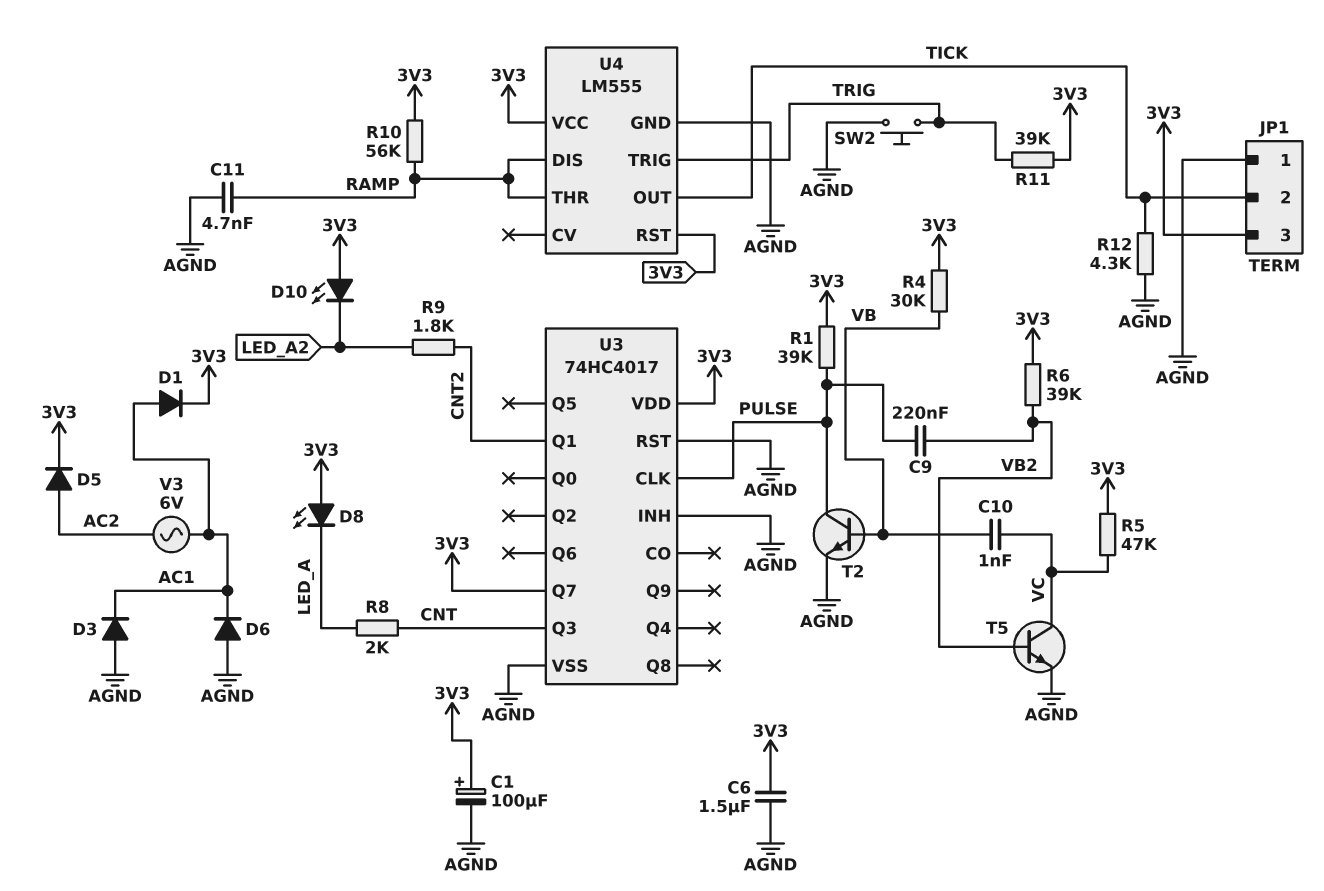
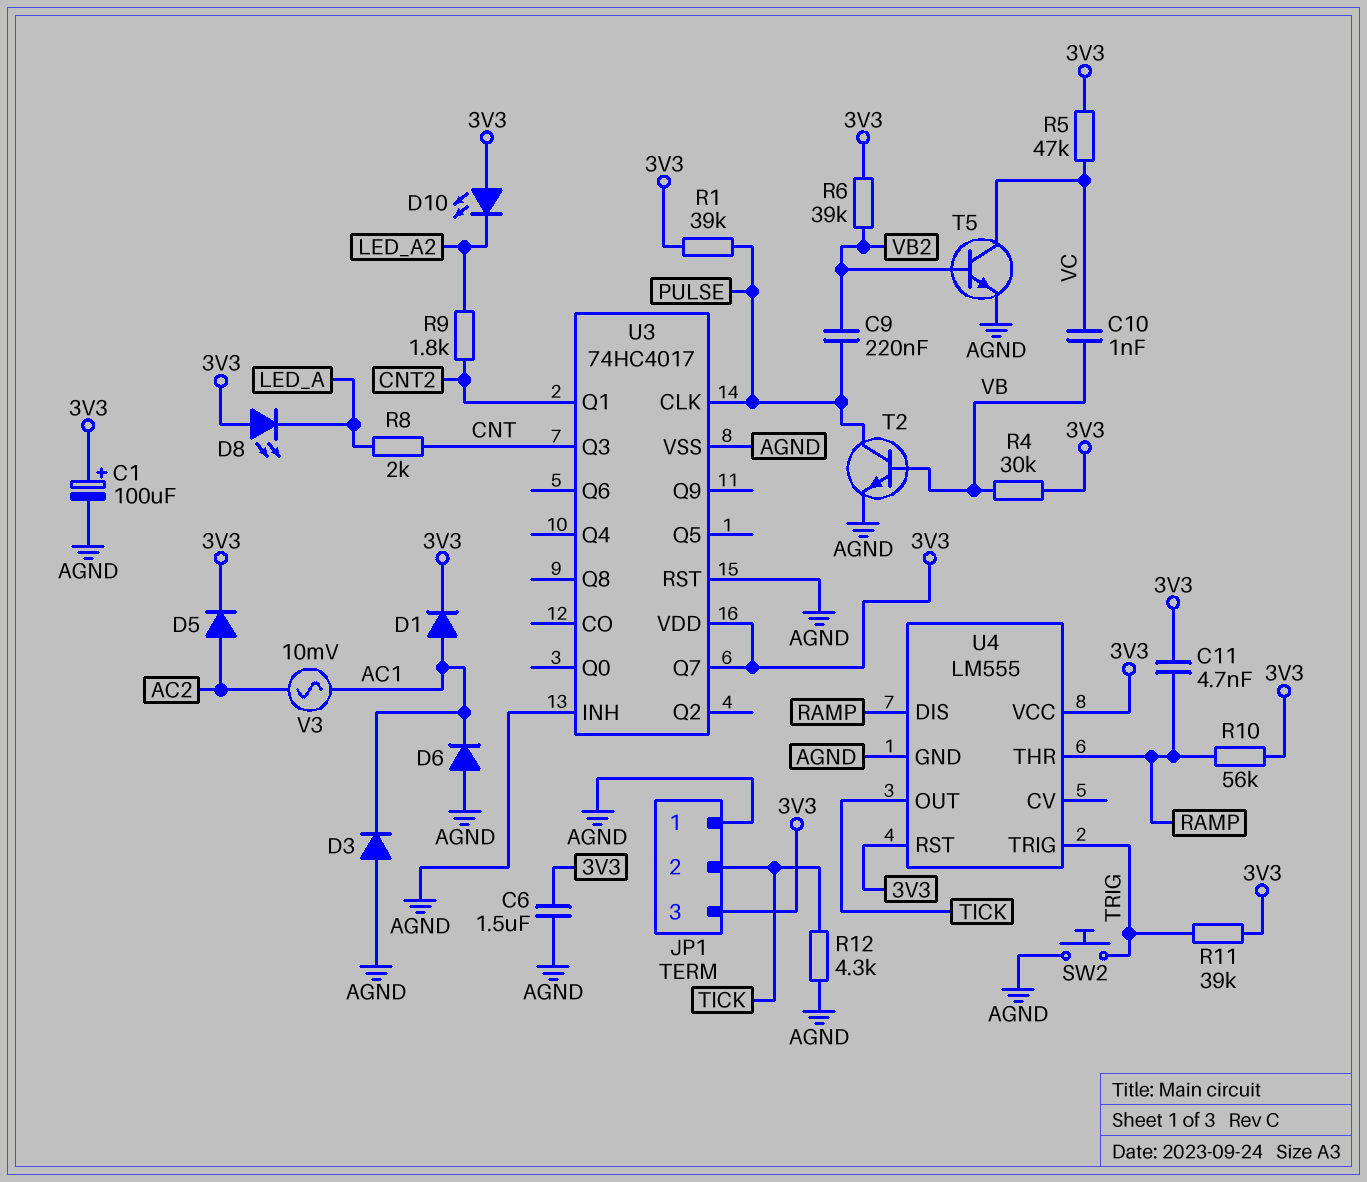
C11: 4.7nF (AGND, RAMP) -> 4.7nF (3V3, RAMP)
V3: AC 6V (AC1, AC2) -> AC 10mV (AC1, AC2)

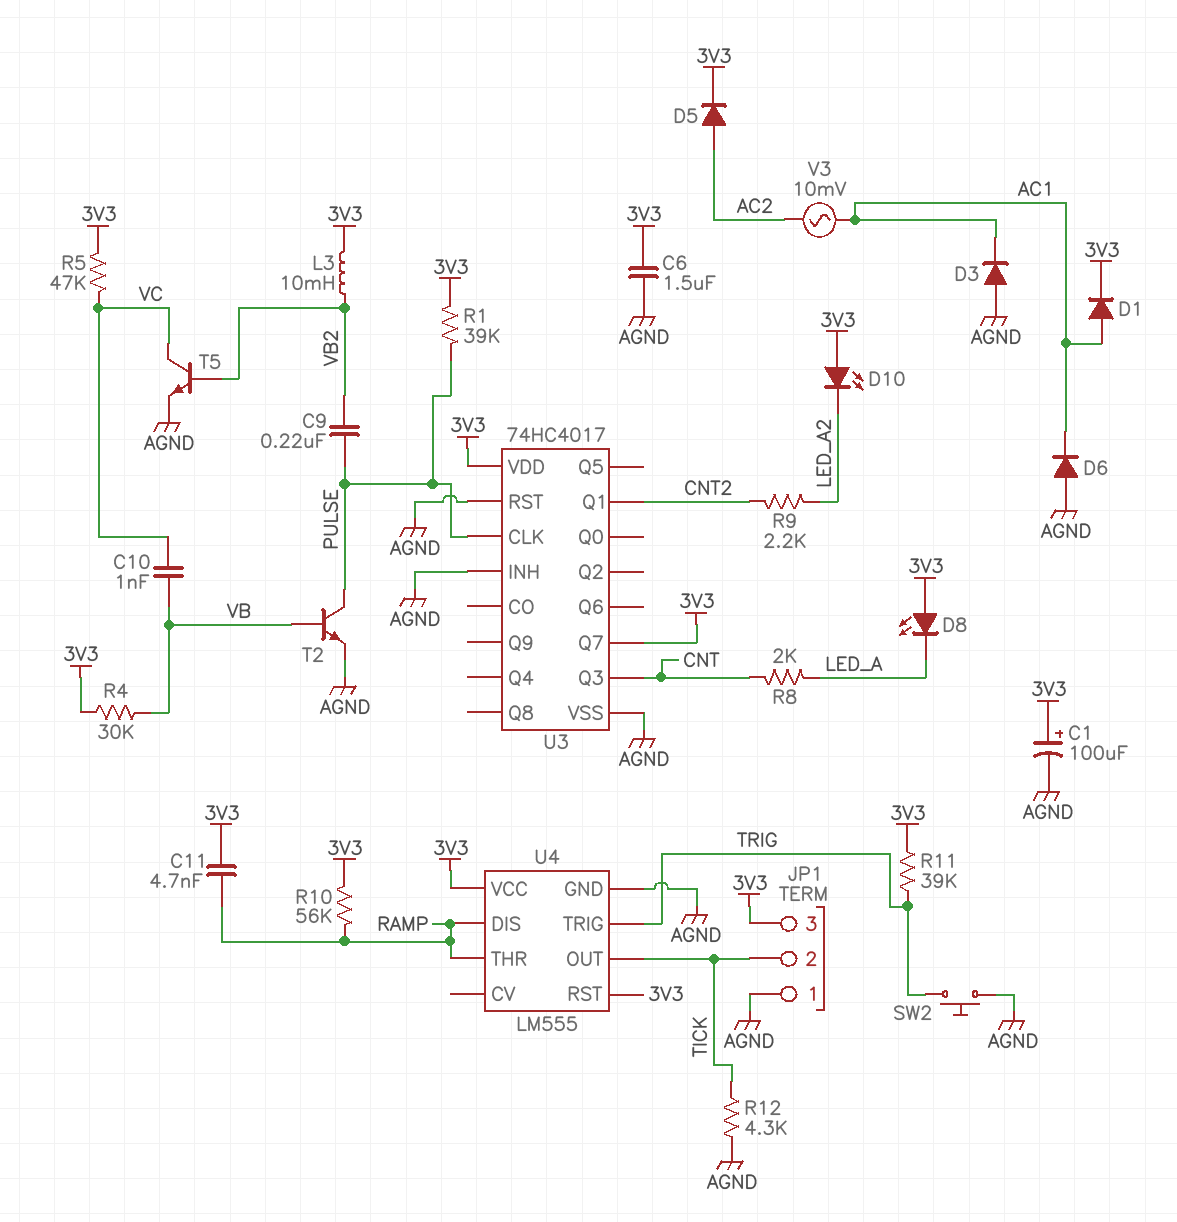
L3: none -> 10mH (3V3, VB2)
R6: 39k (3V3, VB2) -> none
R9: 1.8k (CNT2, LED_A2) -> 2.2k (CNT2, LED_A2)

